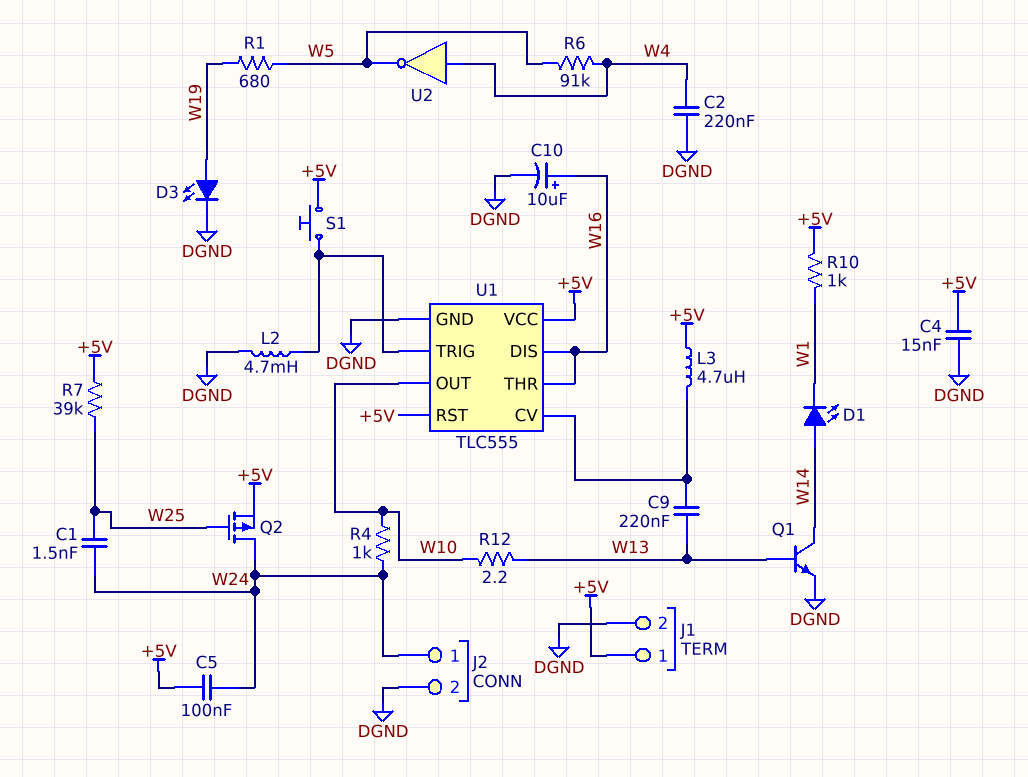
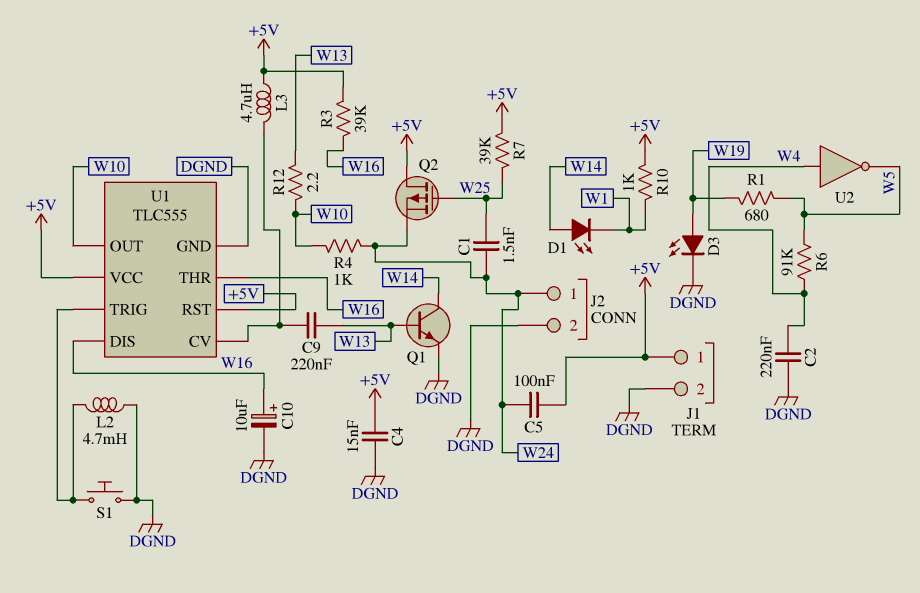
Q2: PMOS (G W25, D W24, S +5V) -> PMOS (G W25, D +5V, S W24)
R3: none -> 39k (+5V, W16)
S1: button (+5V, U1/TRIG) -> button (DGND, U1/TRIG)

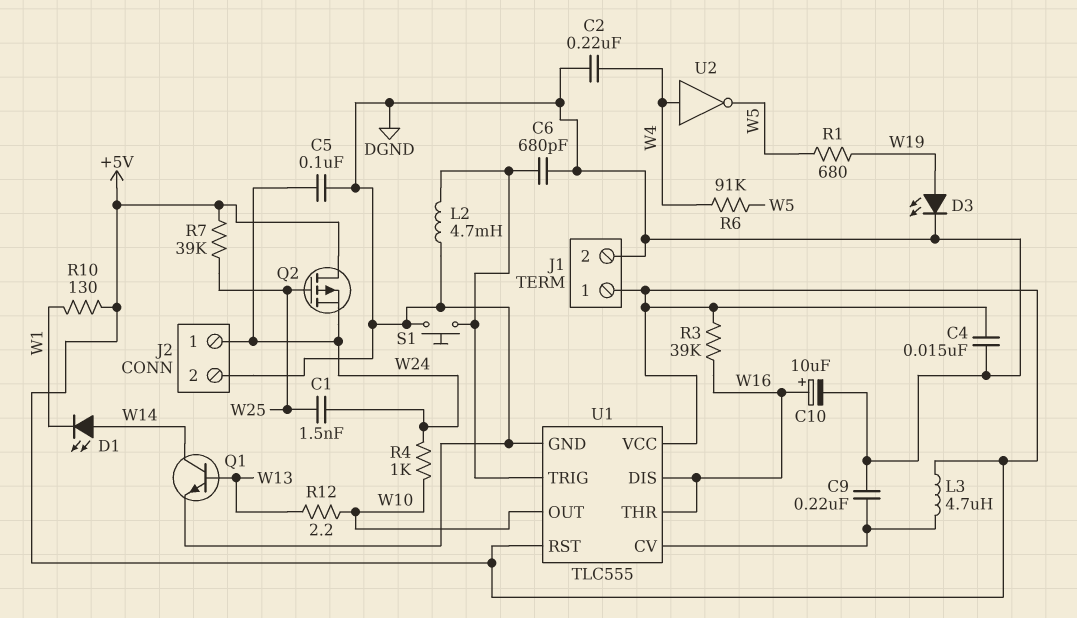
C5: 100nF (+5V, W24) -> 100nF (DGND, W24)
C6: none -> 680pF (DGND, U1/TRIG)
C9: 220nF (U1/CV, W13) -> 220nF (DGND, U1/CV)
R10: 1k (+5V, W1) -> 130 (+5V, W1)

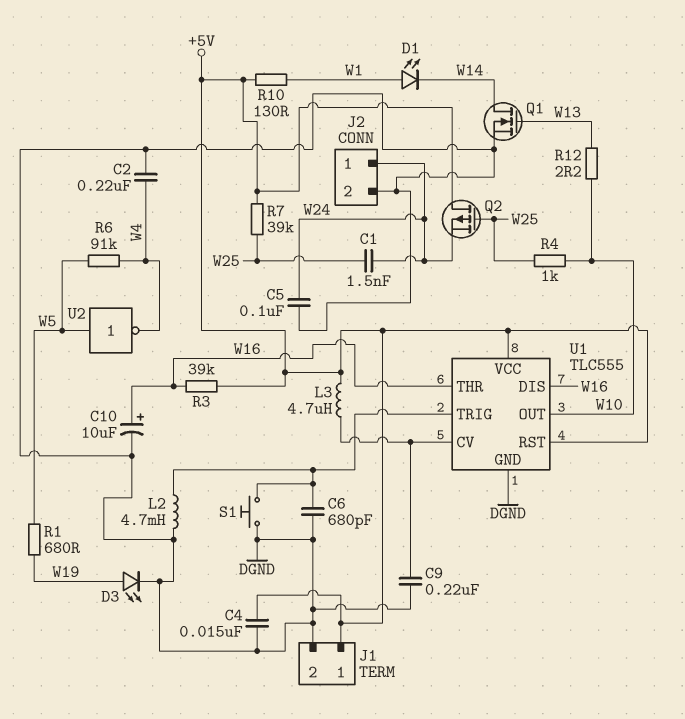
D1: LED (A W14, K W1) -> LED (A W1, K W14)
Q1: NPN (B W13, C W14, E DGND) -> NMOS (G W13, D W14, S DGND)
R4: 1k (W10, W24) -> 1k (W10, W25)
U2: NOT (in W4, out W5) -> NOT (in W5, out W4)

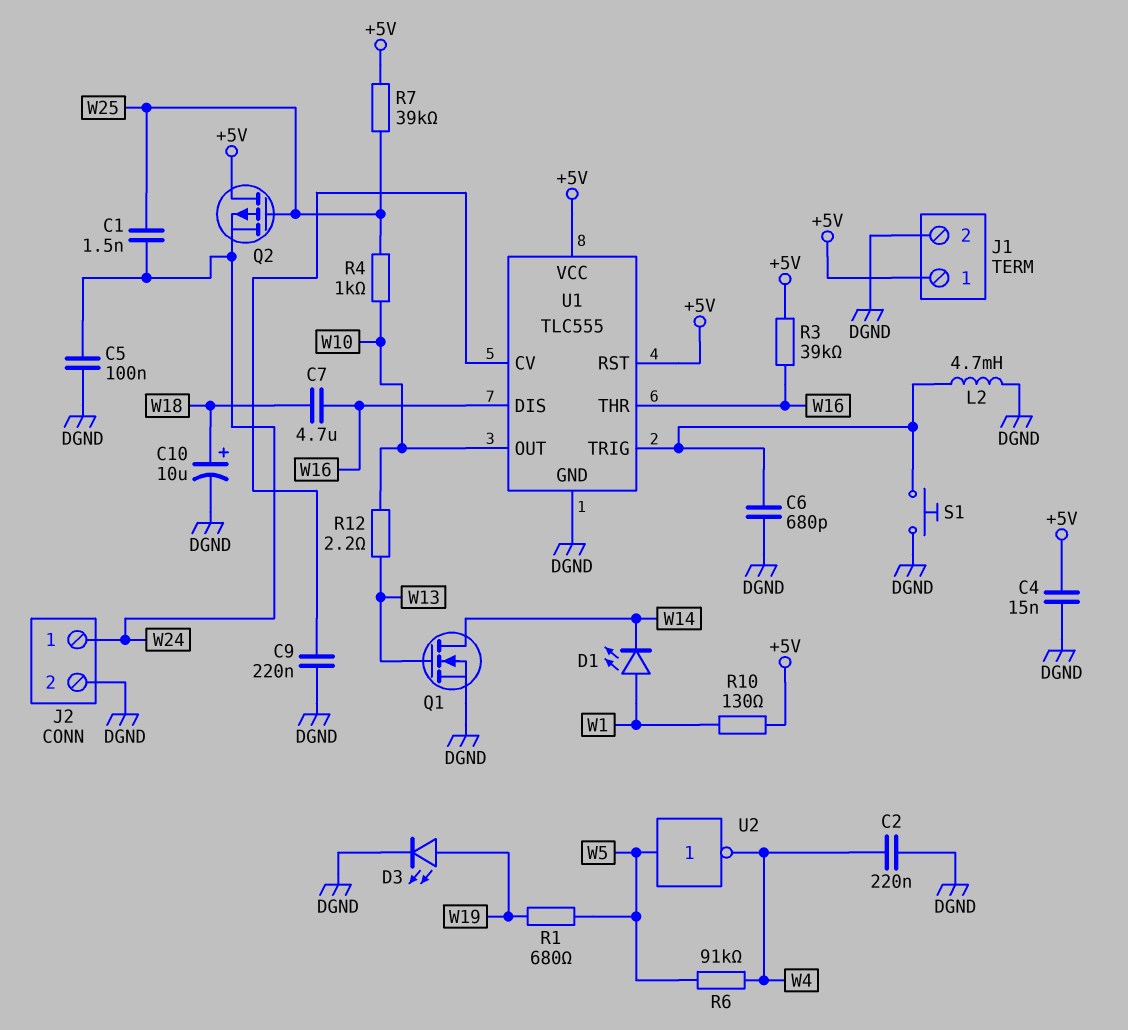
C7: none -> 4.7uF (W16, W18)
C10: 10uF (plus W16, minus DGND) -> 10uF (plus W18, minus DGND)
L3: 4.7uH (+5V, U1/CV) -> none

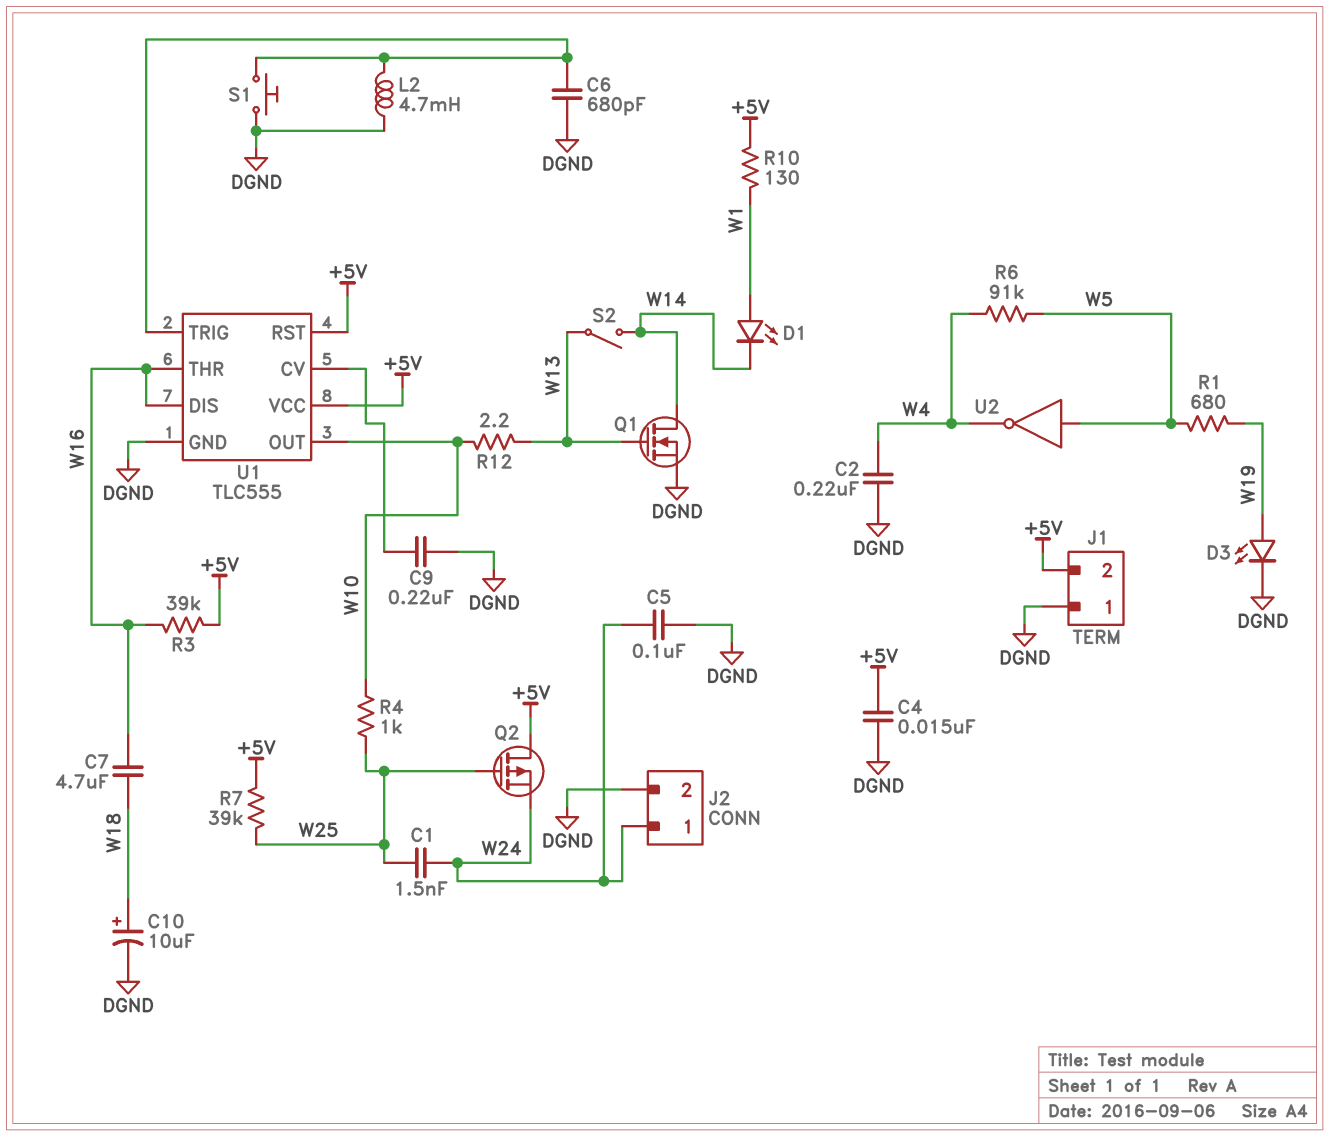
J1 pin 1: +5V -> DGND
J1 pin 2: DGND -> +5V
S2: none -> switch (W13, W14)

